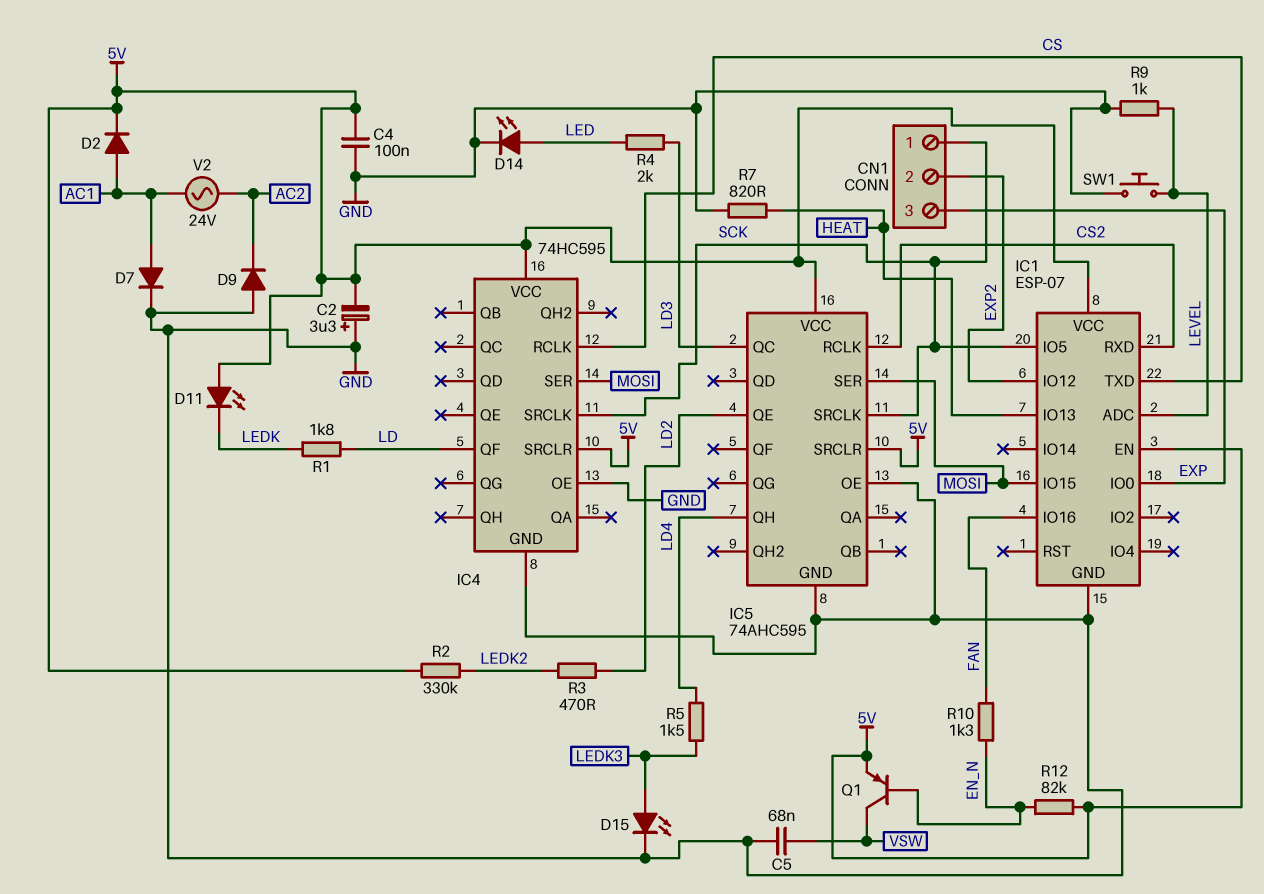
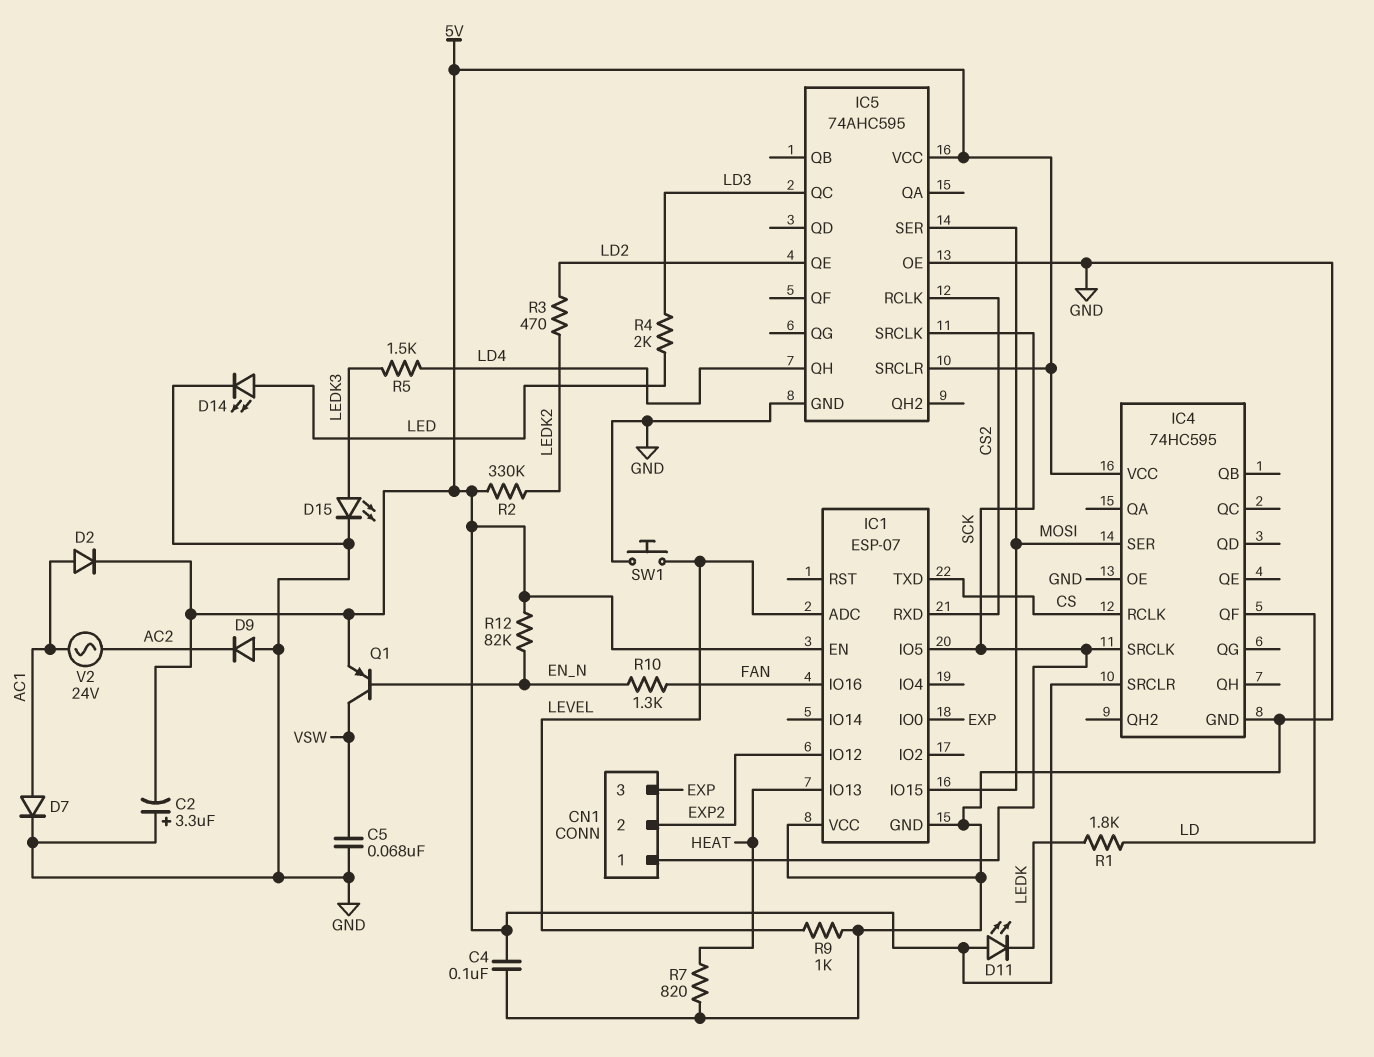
IC1 pin VCC: 5V -> GND

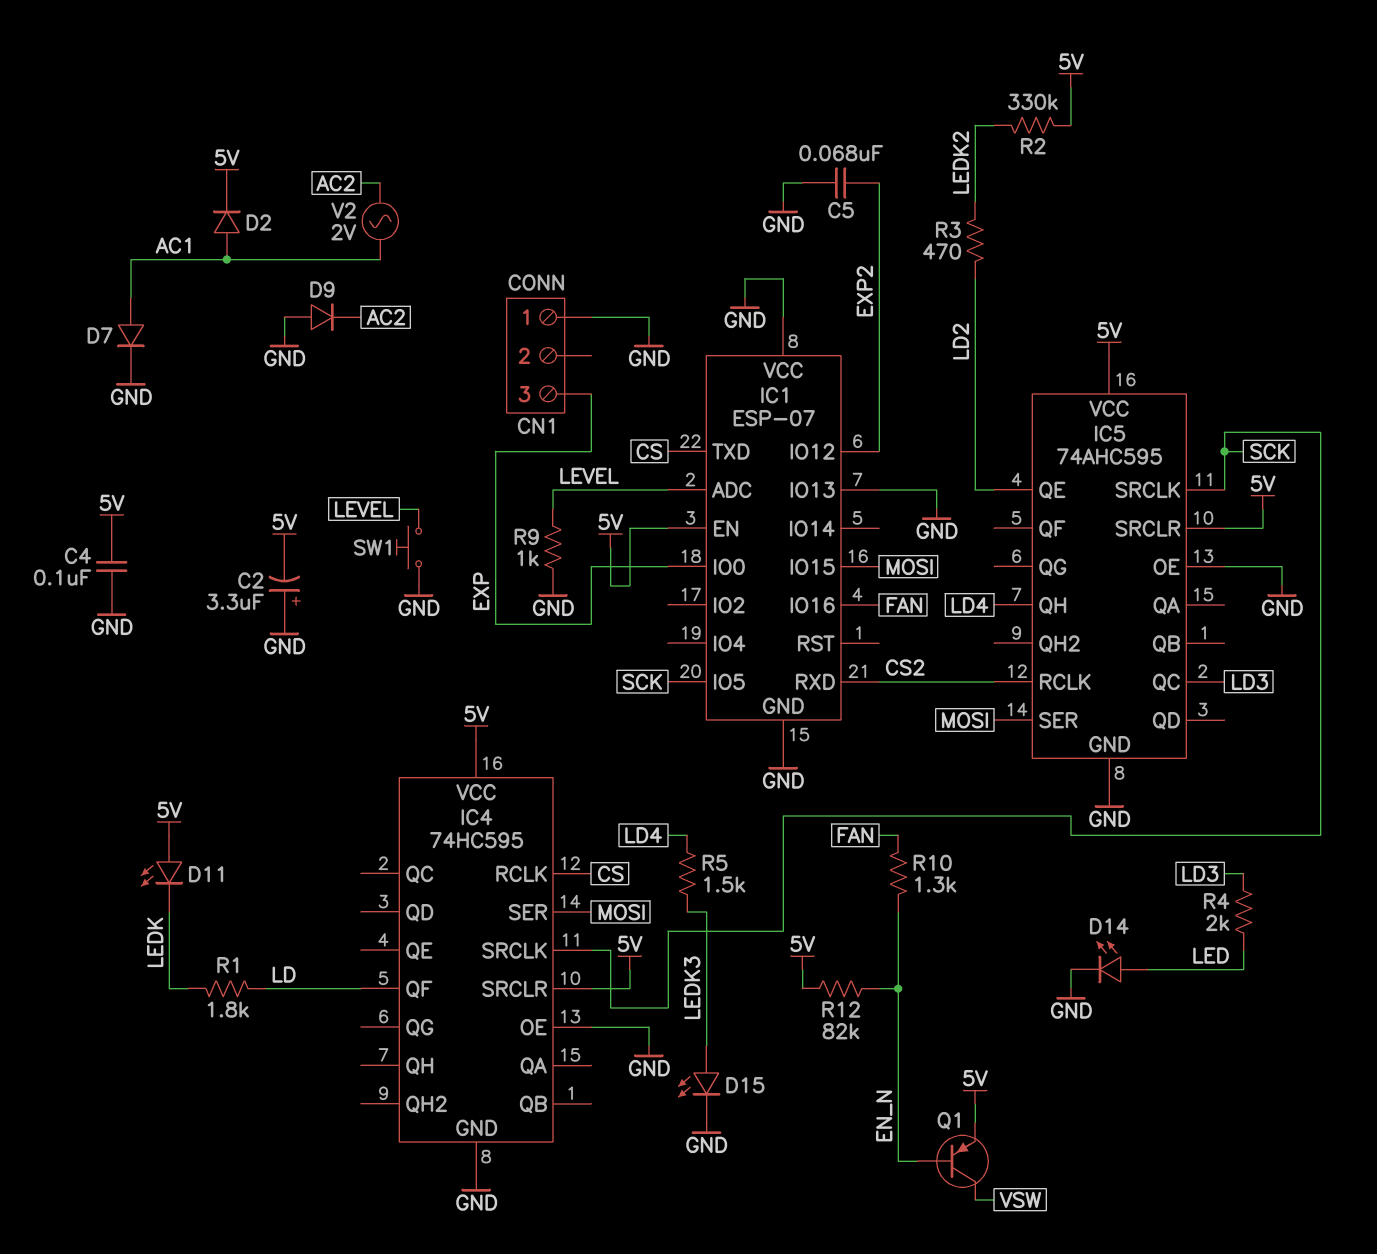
C5: 68nF (GND, VSW) -> 68nF (EXP2, GND)
CN1 pin 1: SCK -> GND
CN1 pin 2: EXP2 -> none
IC1 pin IO13: HEAT -> GND
R7: 820 (GND, HEAT) -> none
V2: AC 24V (AC1, AC2) -> AC 2V (AC1, AC2)

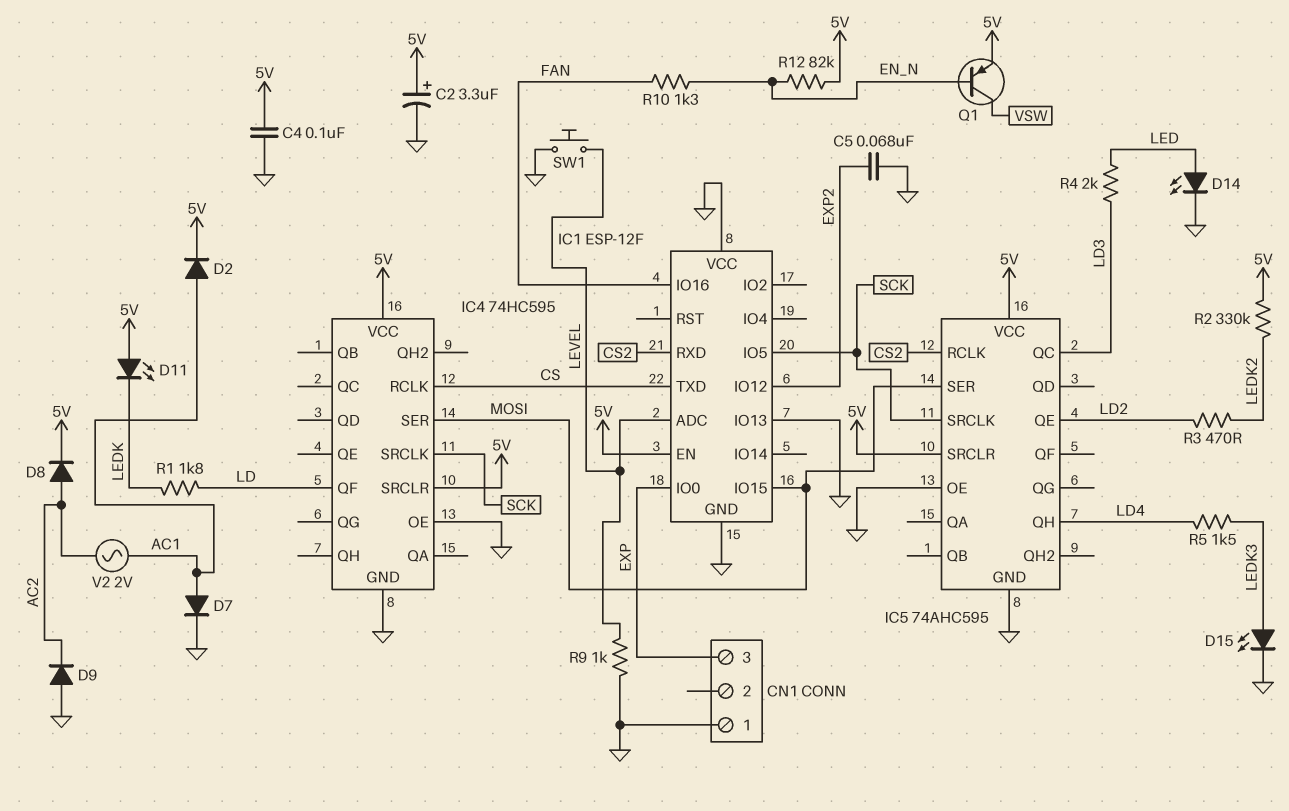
C2: 3.3uF (plus GND, minus 5V) -> 3.3uF (plus 5V, minus GND)
D8: none -> diode (A AC2, K 5V)
IC1: ESP-07 -> ESP-12F

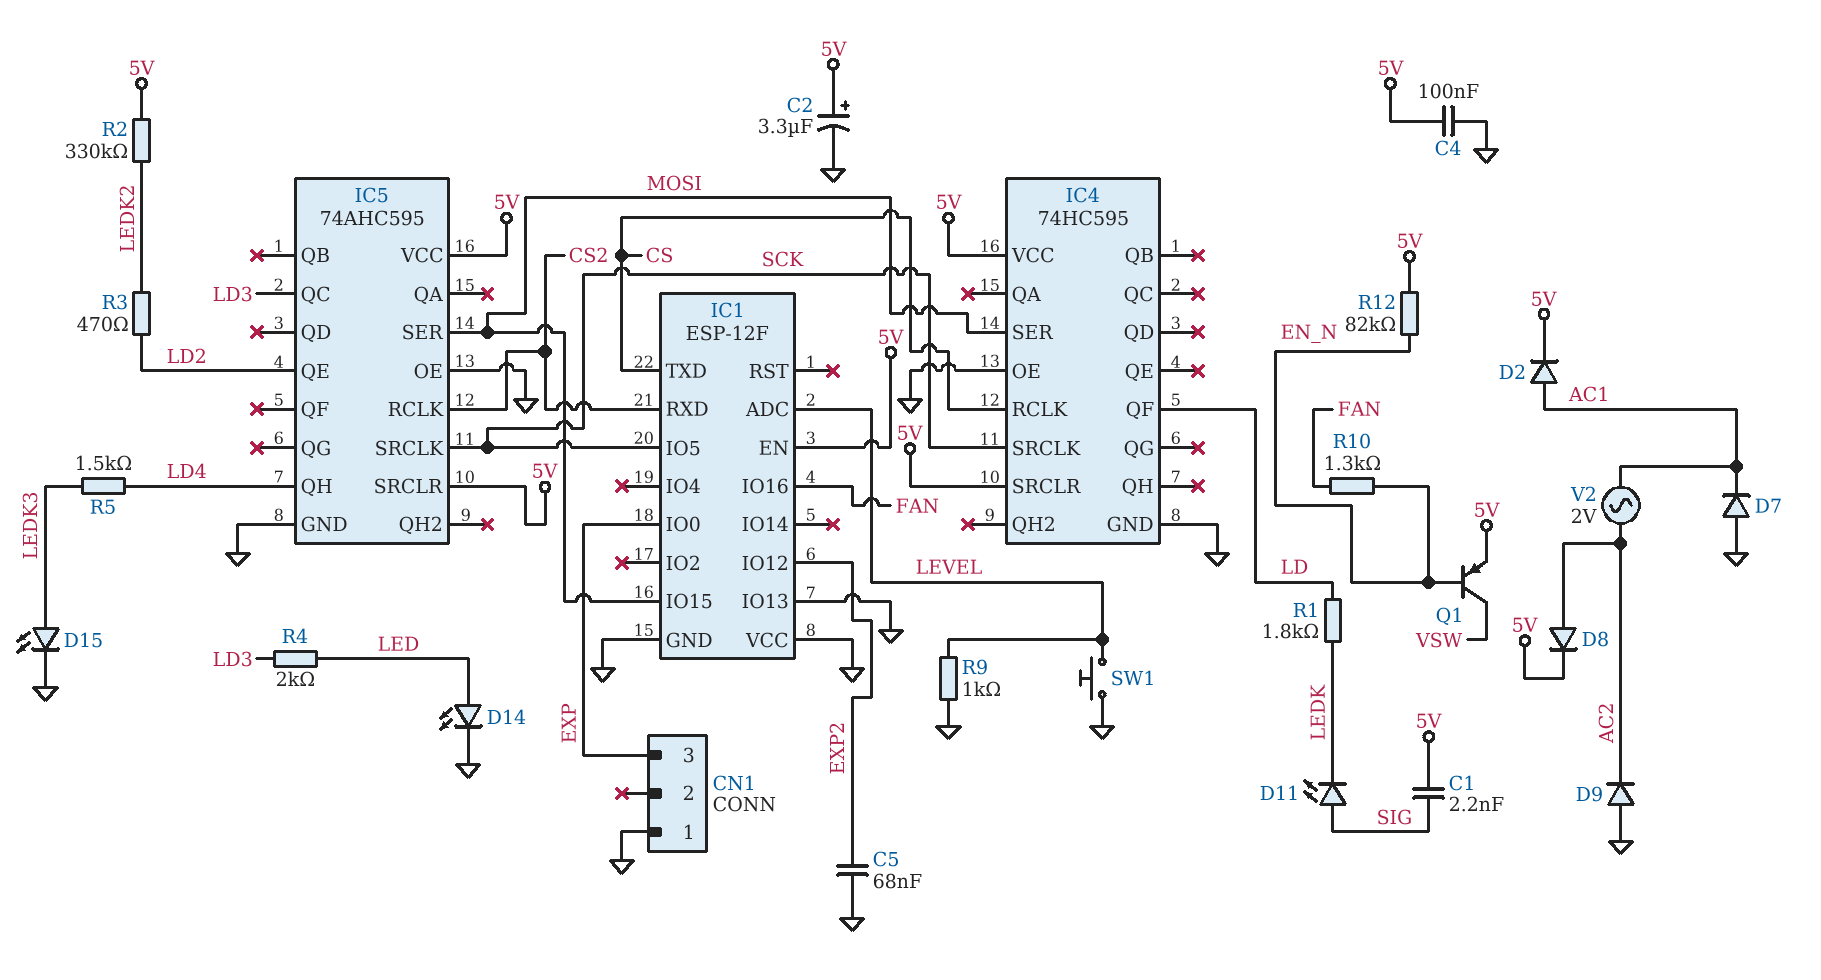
C1: none -> 2.2nF (5V, SIG)
D7: diode (A AC1, K GND) -> diode (A GND, K AC1)
D11: LED (A 5V, K LEDK) -> LED (A SIG, K LEDK)

